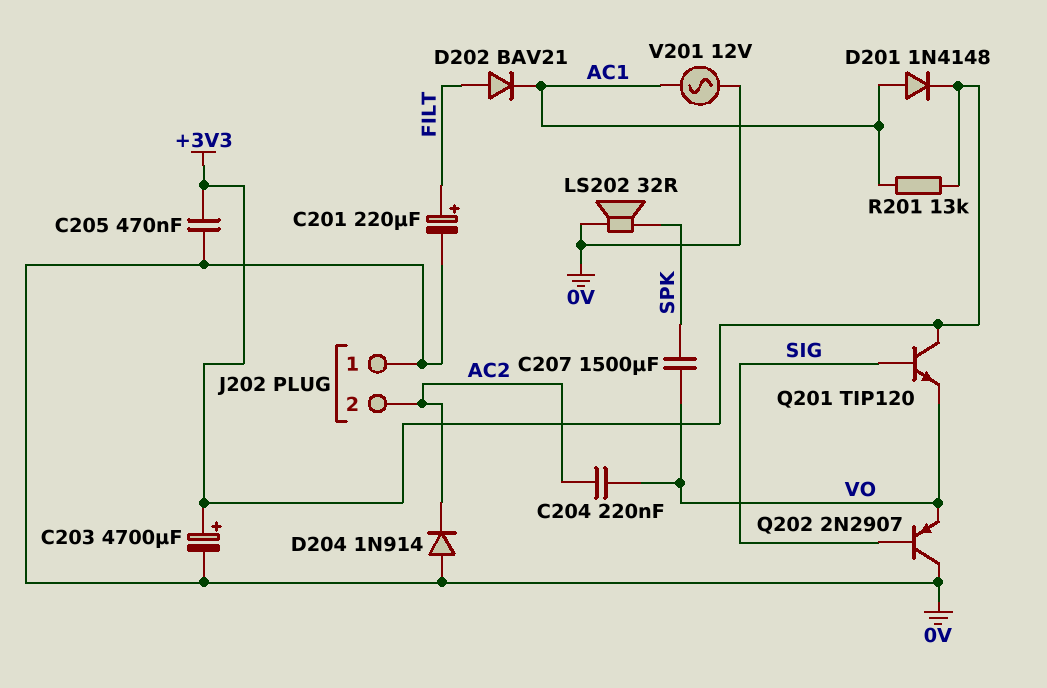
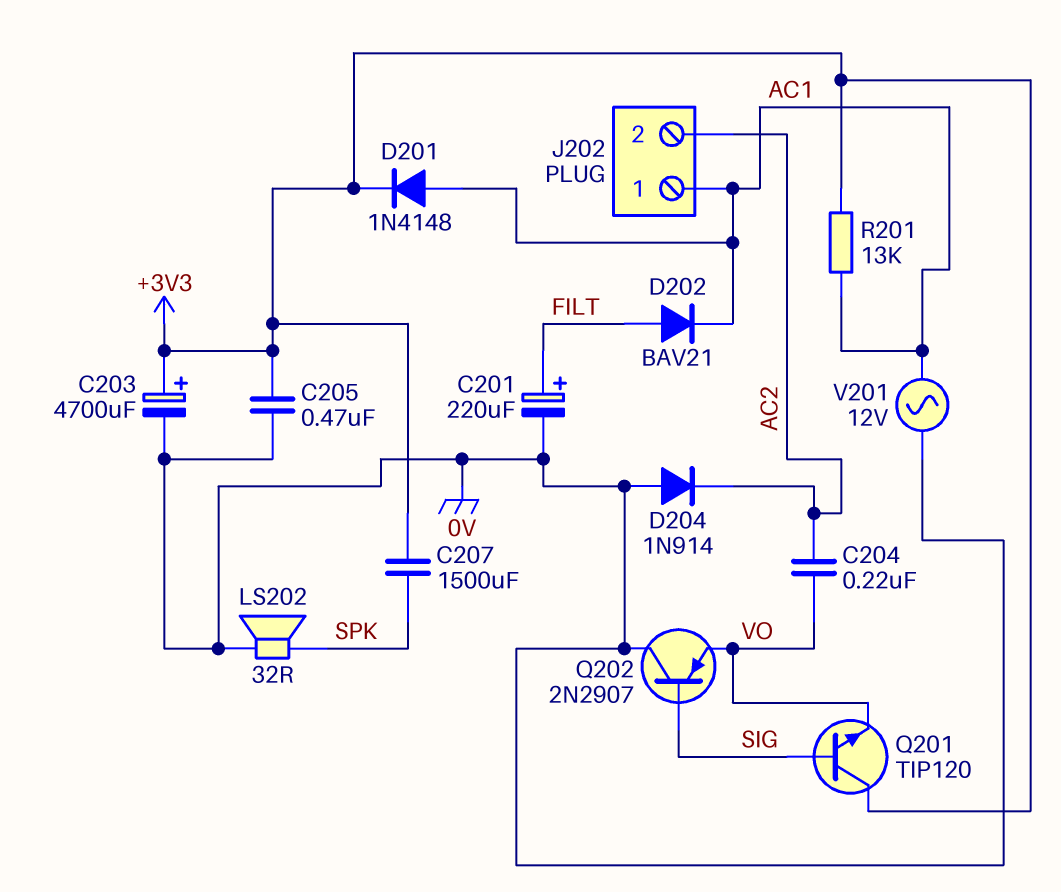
C207: 1500uF (SPK, VO) -> 1500uF (+3V3, SPK)
J202 pin 1: 0V -> AC1

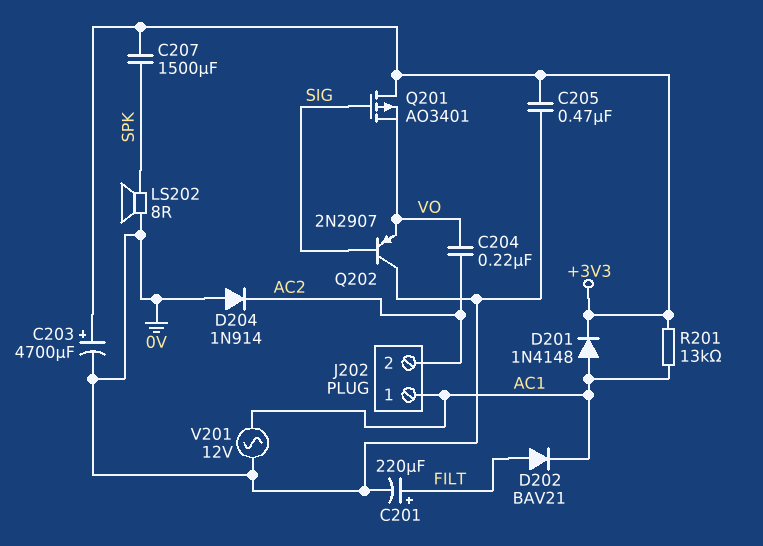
LS202: speaker 32R (0V, SPK) -> speaker 8R (0V, SPK)
Q201: NPN TIP120 (B SIG, C +3V3, E VO) -> PMOS AO3401 (G SIG, D +3V3, S VO)

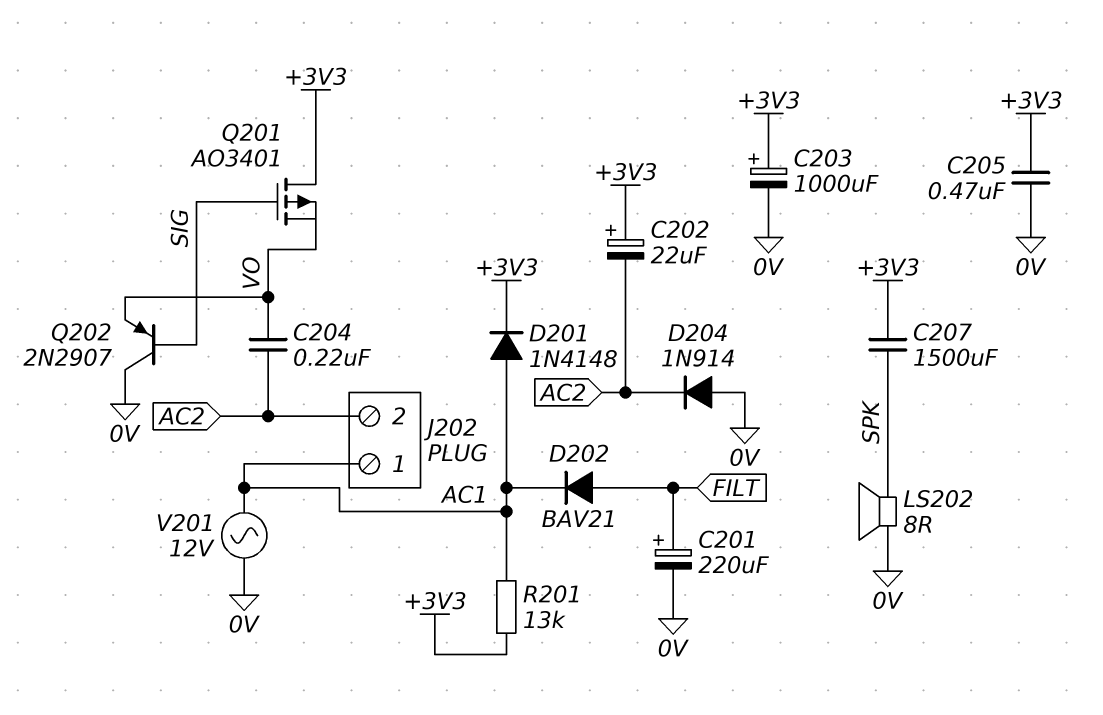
C202: none -> 22uF (plus +3V3, minus AC2)
C203: 4700uF (plus +3V3, minus 0V) -> 1000uF (plus +3V3, minus 0V)

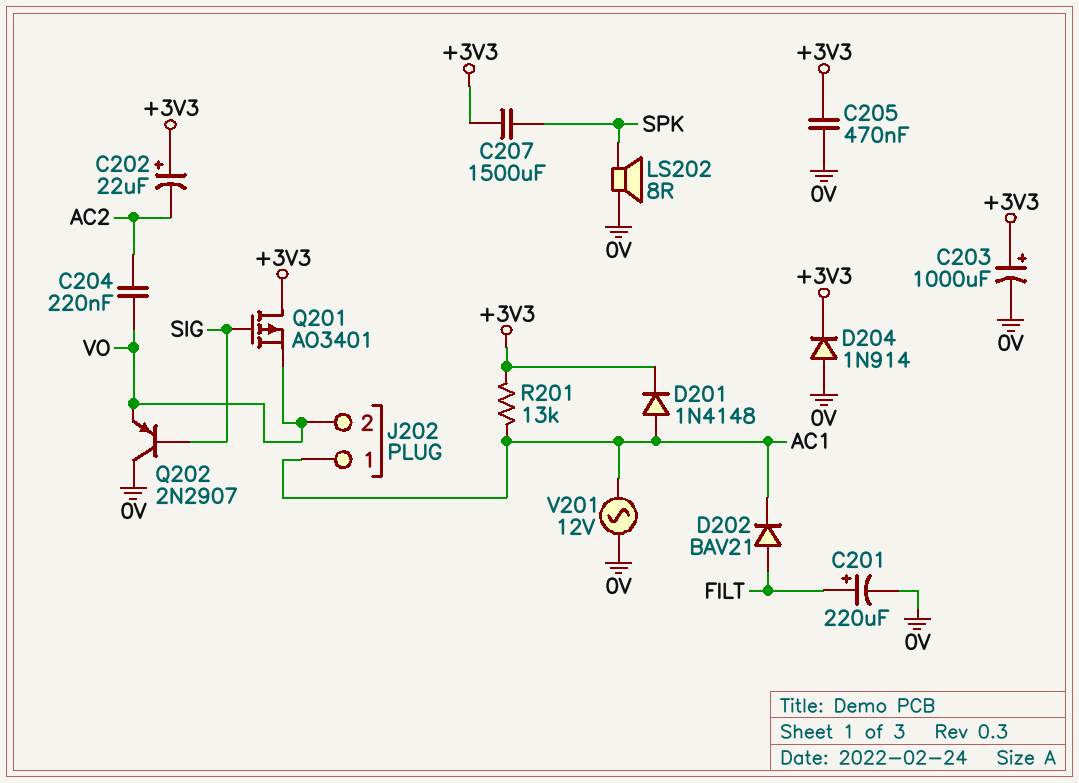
D204: diode 1N914 (A 0V, K AC2) -> diode 1N914 (A 0V, K +3V3)
J202 pin 2: AC2 -> VO

